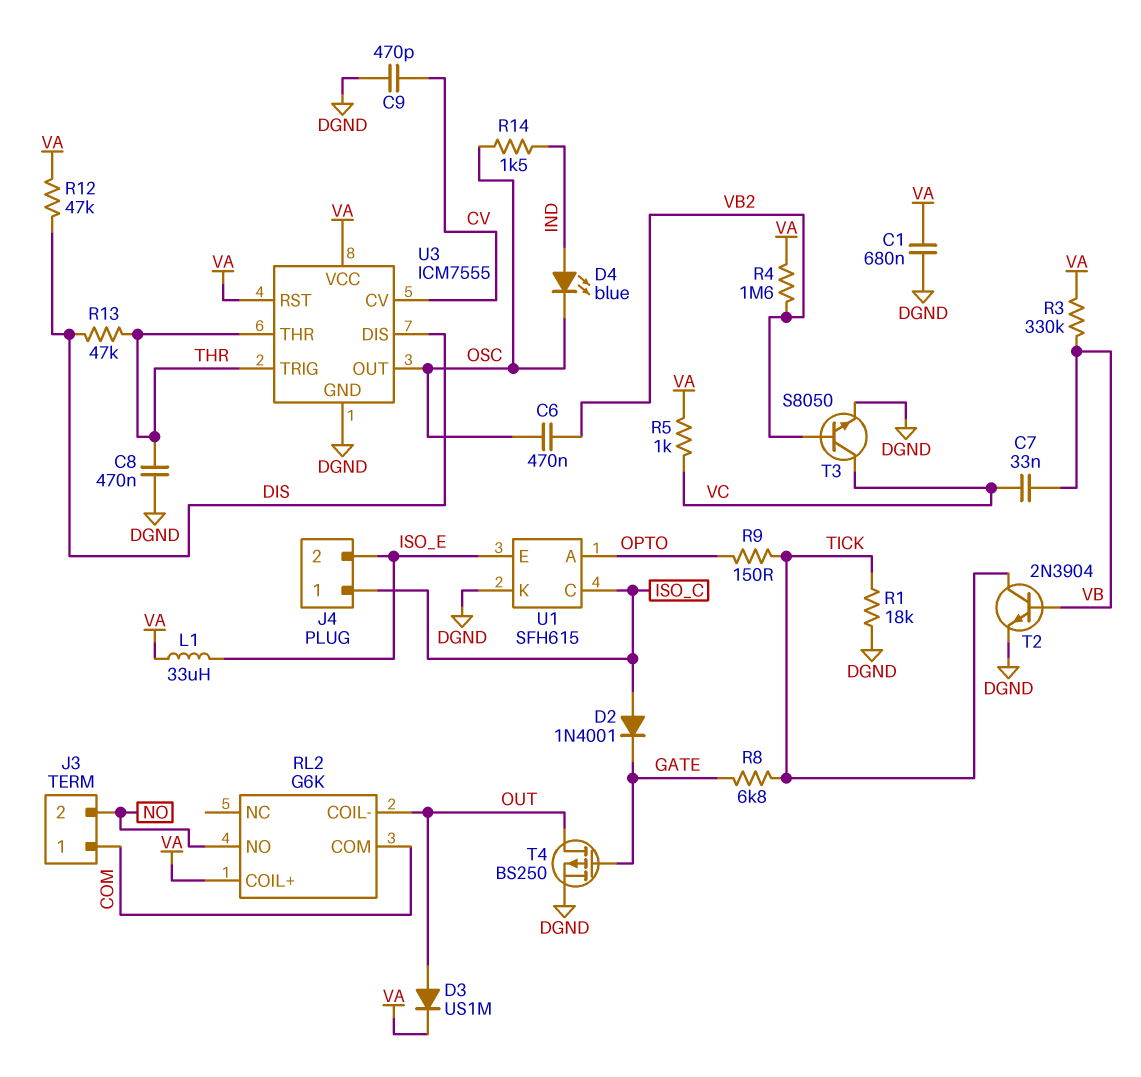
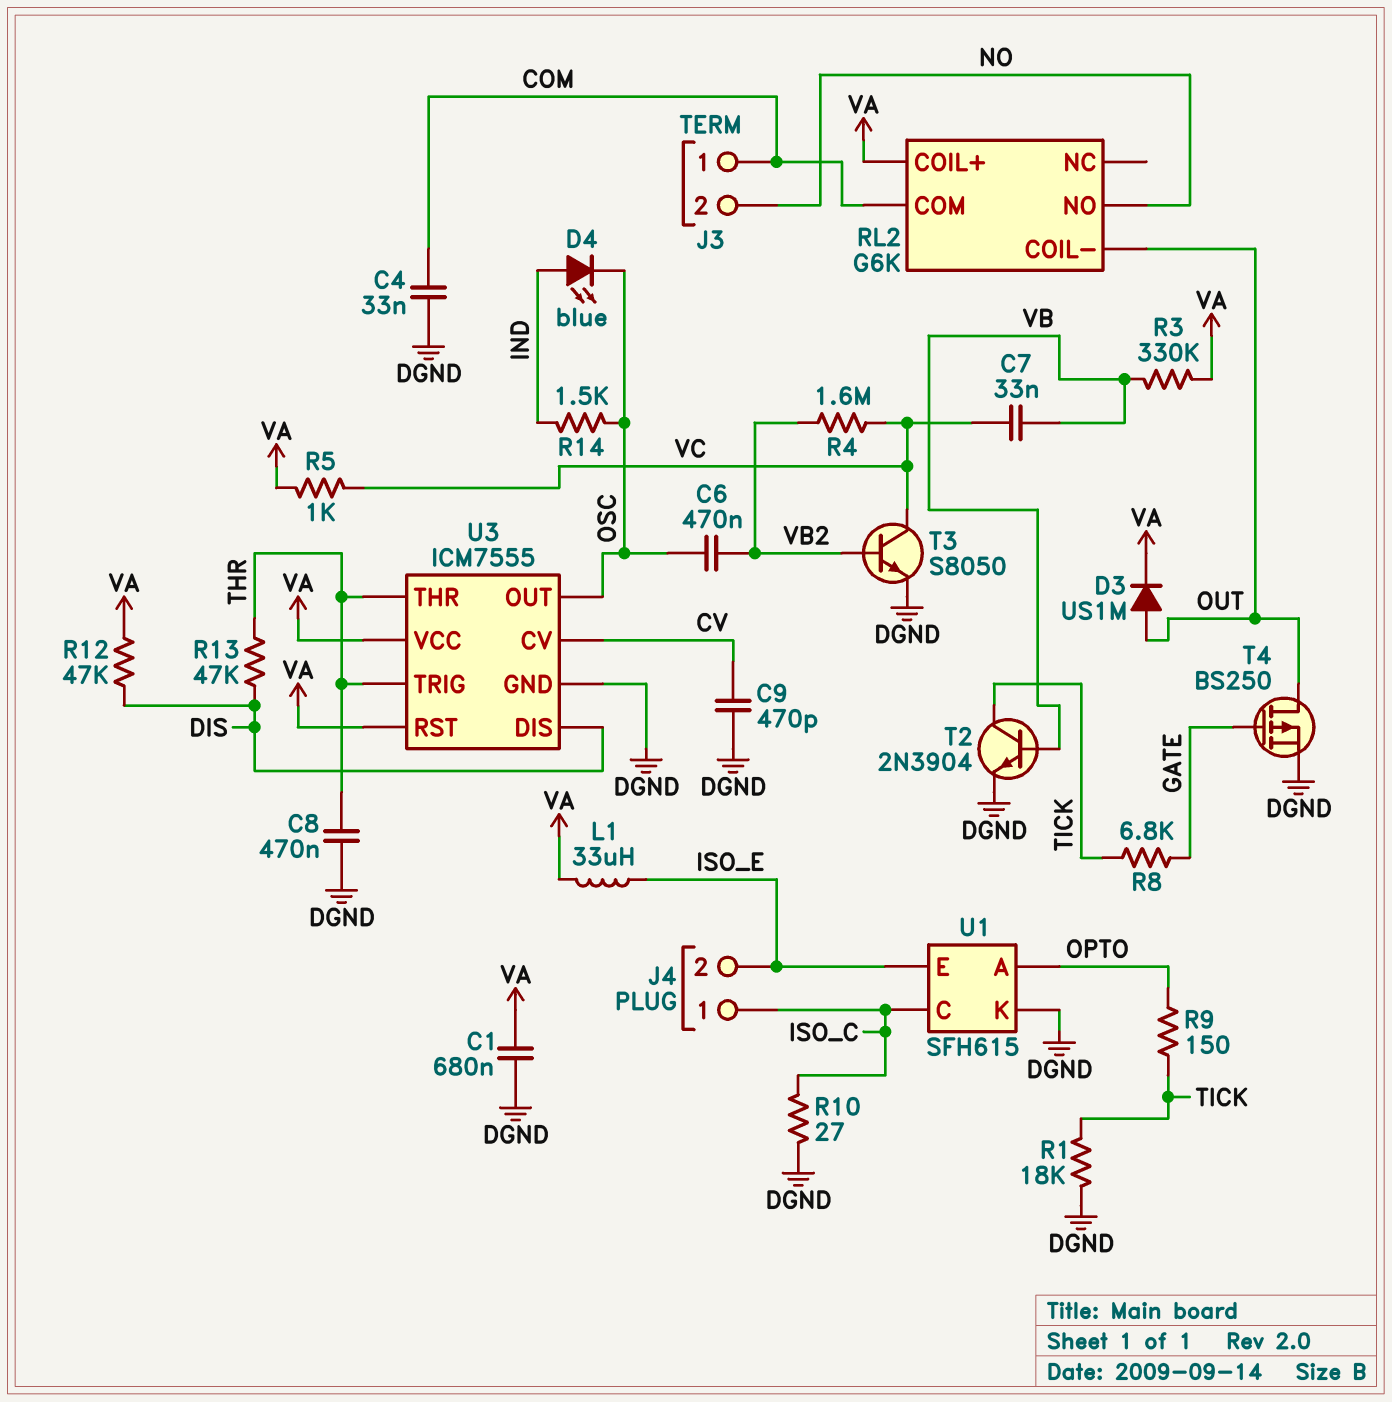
C4: none -> 33nF (COM, DGND)
D2: diode 1N4001 (A ISO_C, K GATE) -> none
R4: 1.6M (VA, VB2) -> 1.6M (VB2, VC)
R10: none -> 27 (DGND, ISO_C)

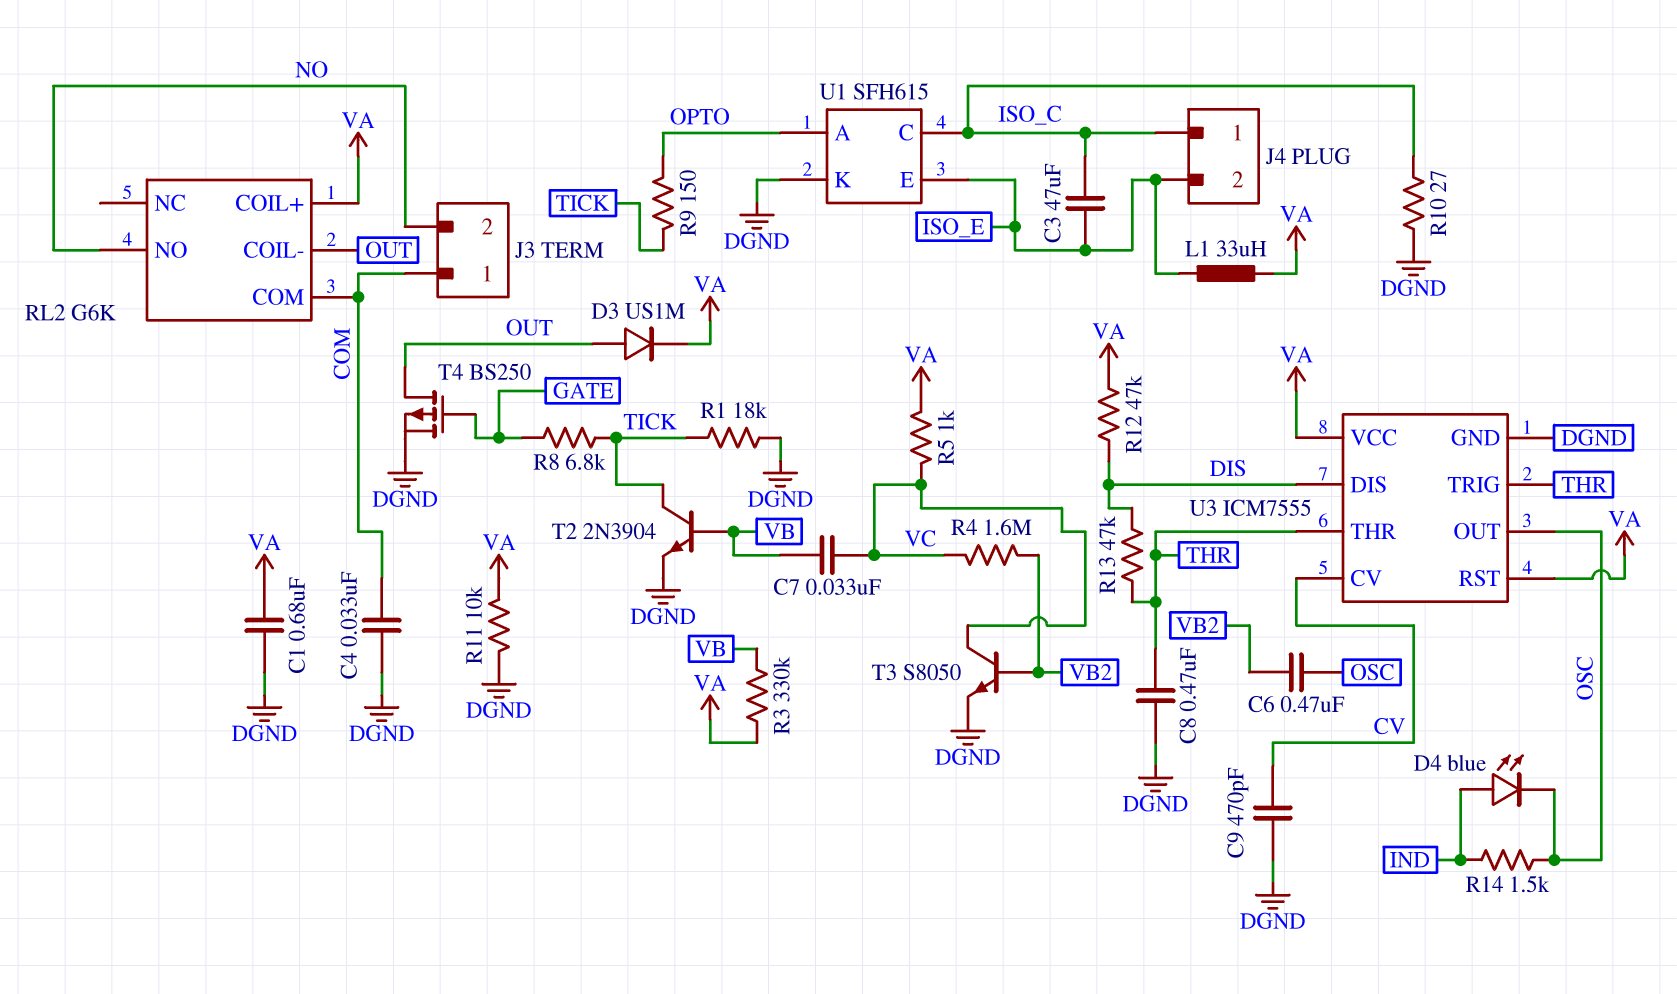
C3: none -> 47uF (ISO_C, ISO_E)
R11: none -> 10k (DGND, VA)

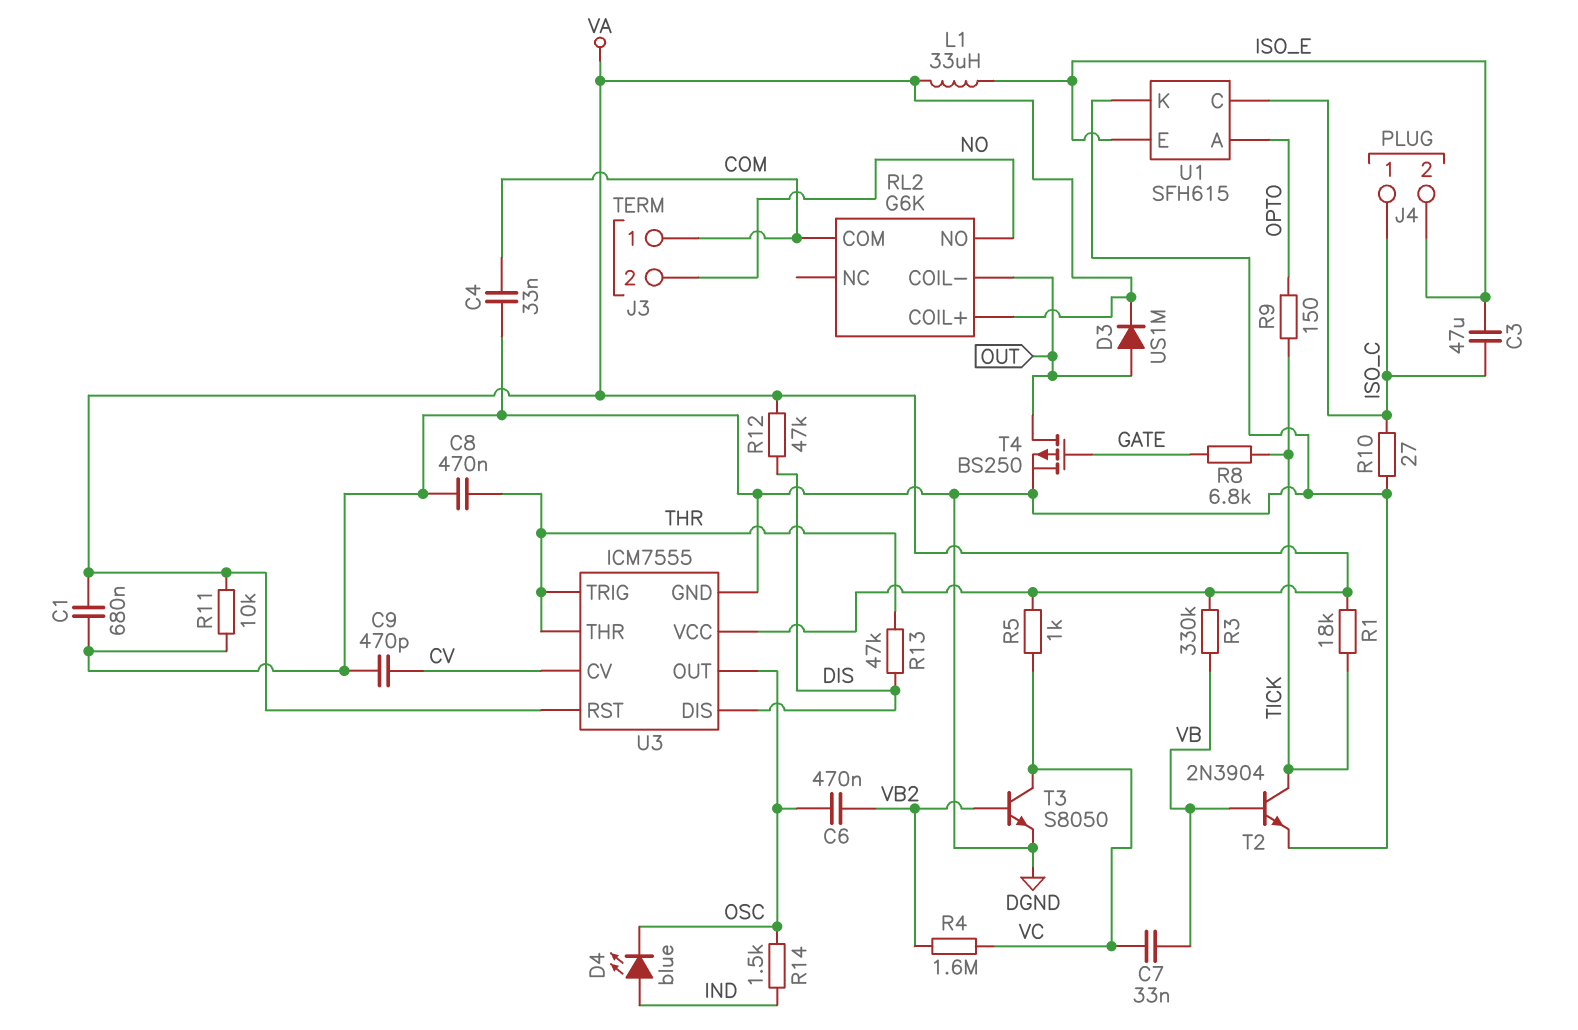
R1: 18k (DGND, TICK) -> 18k (TICK, VA)

